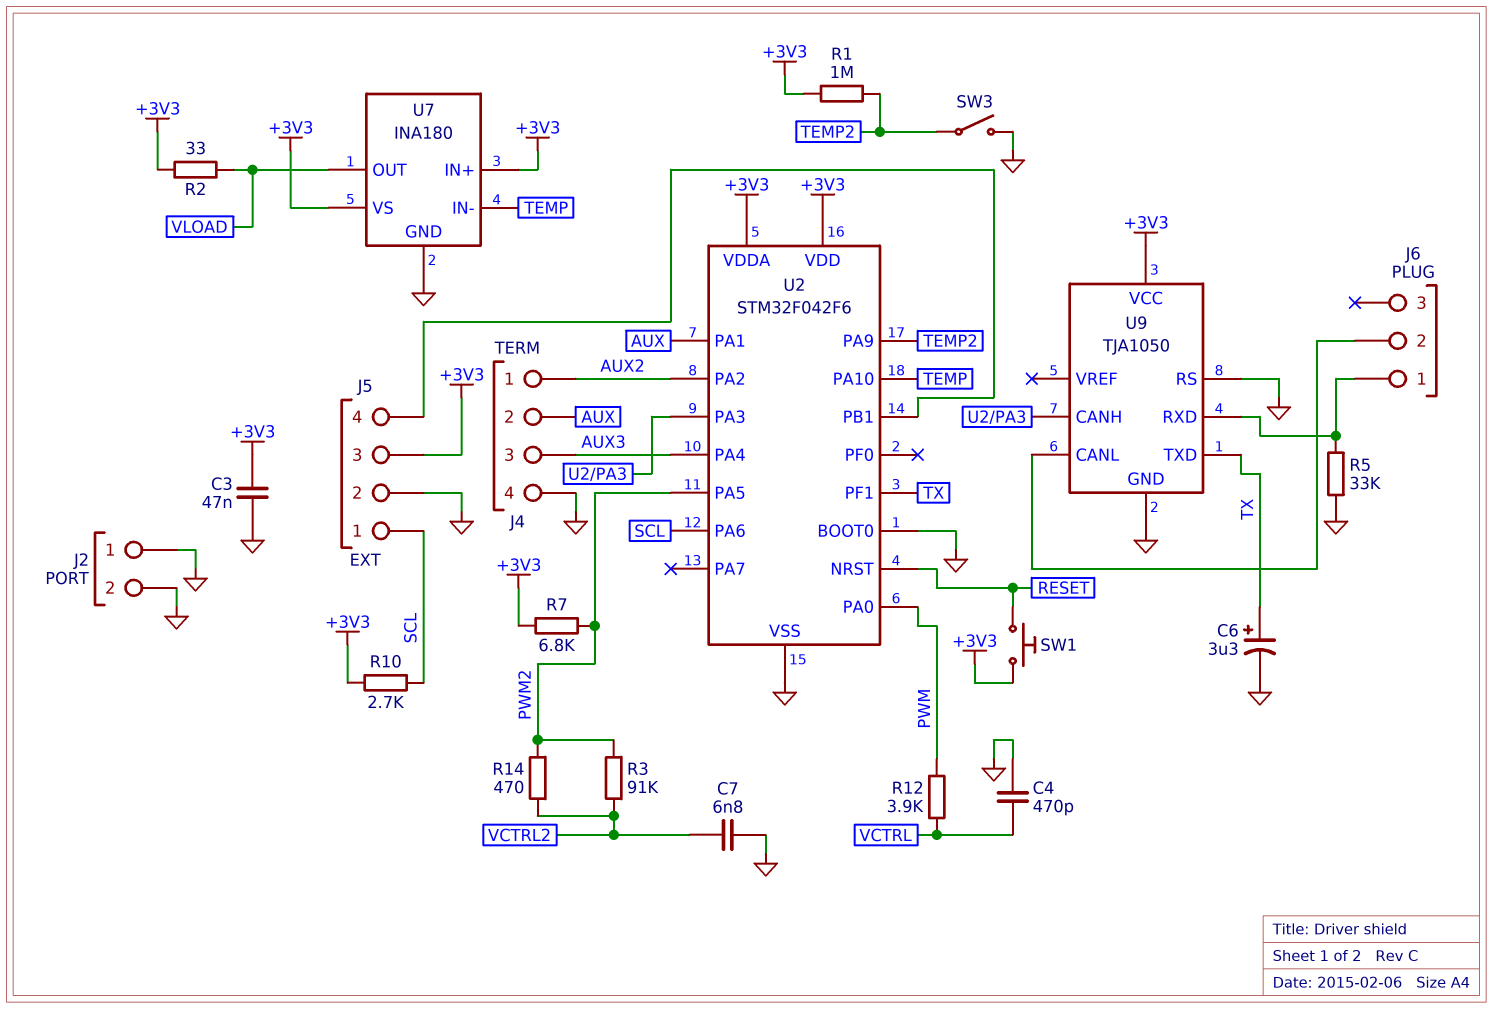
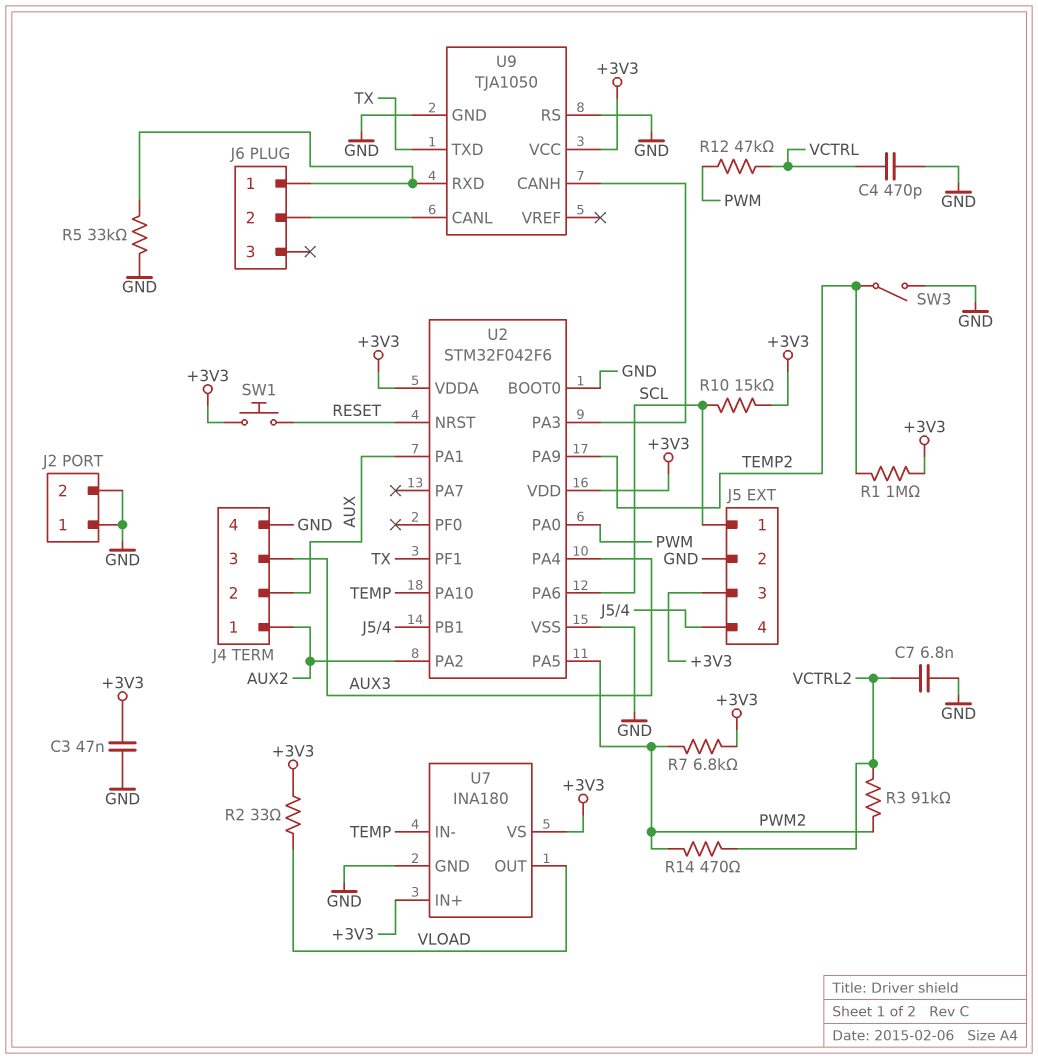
C6: 3.3uF (plus TX, minus GND) -> none
R10: 2.7k (+3V3, SCL) -> 15k (+3V3, SCL)
R12: 3.9k (PWM, VCTRL) -> 47k (PWM, VCTRL)

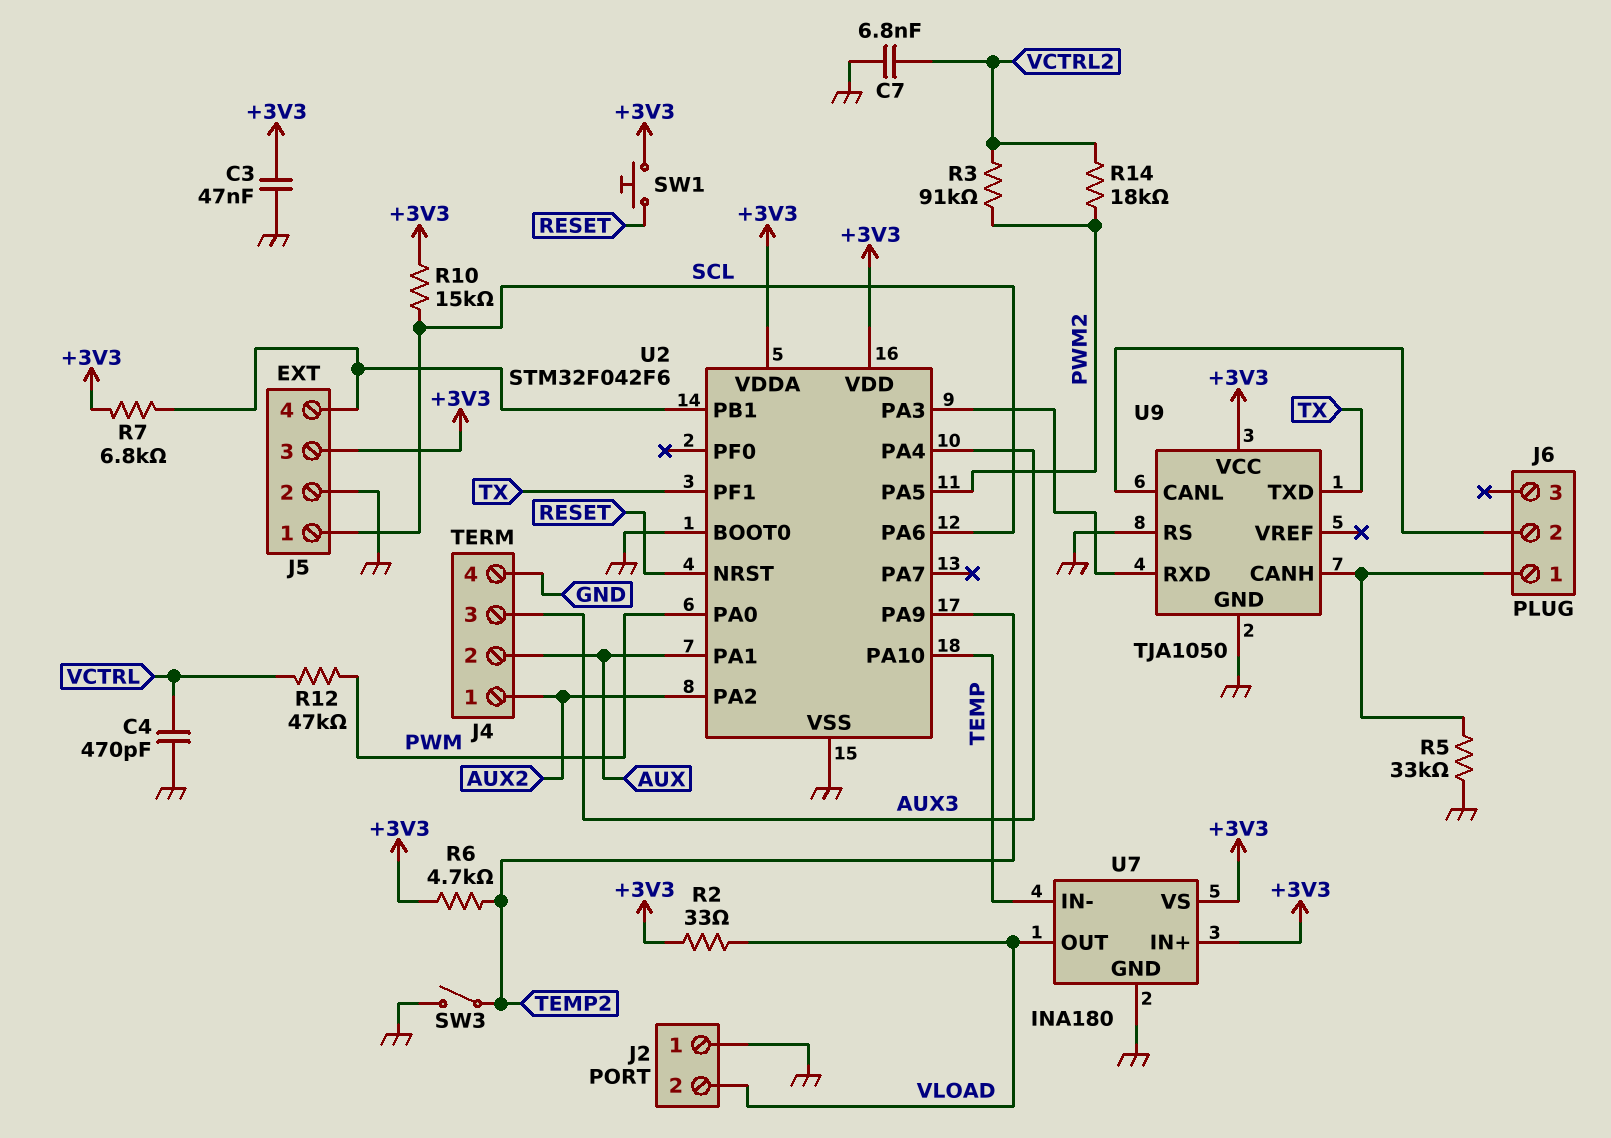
J2 pin 2: GND -> VLOAD
R1: 1M (+3V3, TEMP2) -> none
R6: none -> 4.7k (+3V3, TEMP2)
R7: 6.8k (+3V3, PWM2) -> 6.8k (+3V3, J5/4)
R14: 470 (PWM2, VCTRL2) -> 18k (PWM2, VCTRL2)
U9 pin CANH: U2/PA3 -> J6/1
U9 pin RXD: J6/1 -> U2/PA3

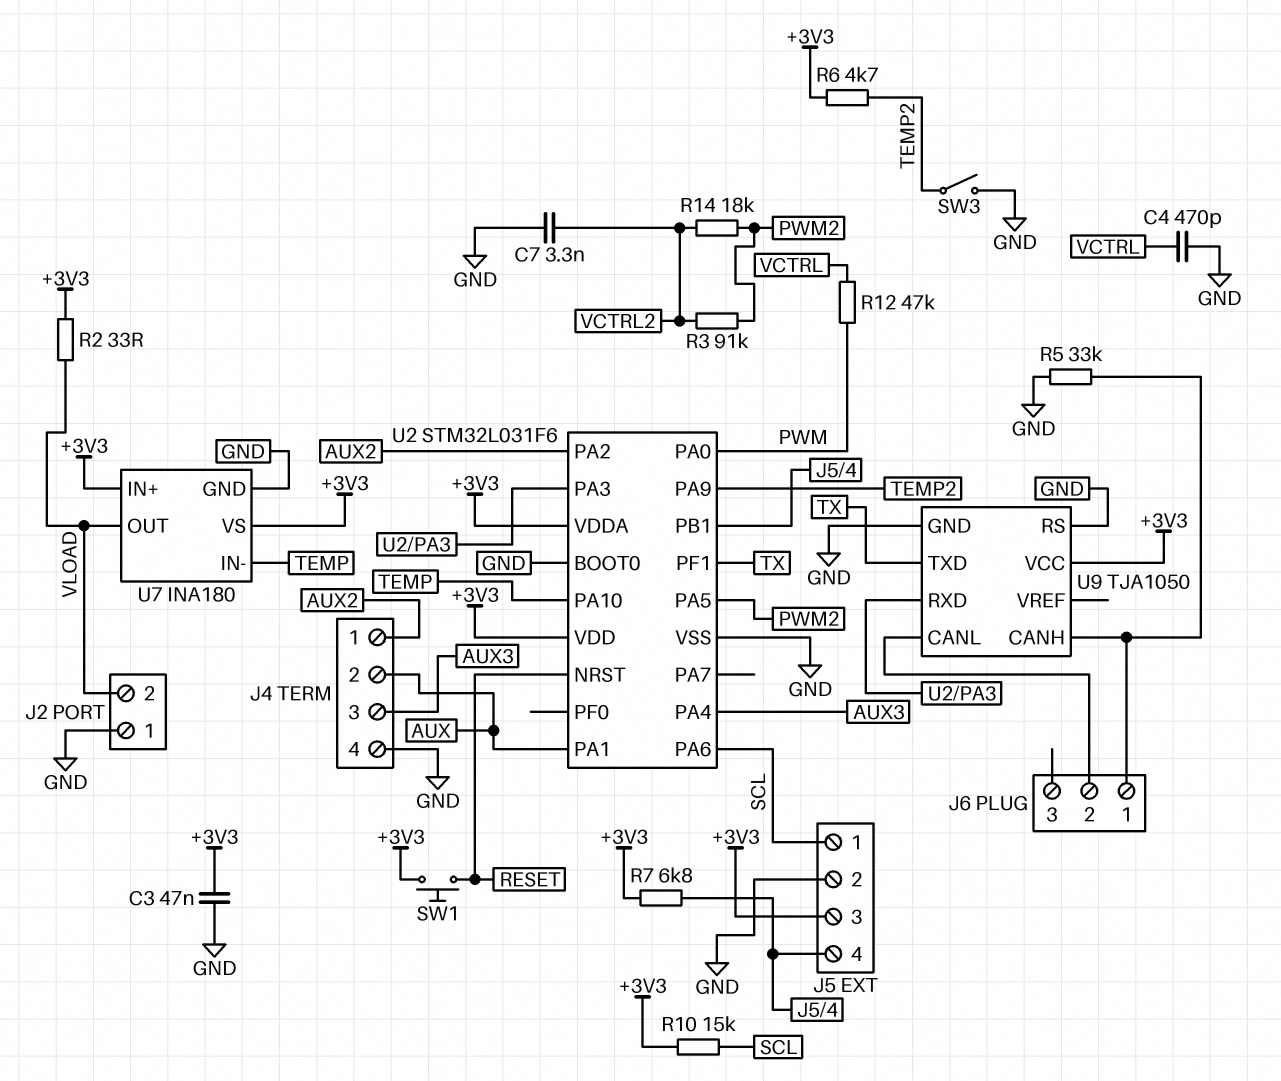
C7: 6.8nF (GND, VCTRL2) -> 3.3nF (GND, VCTRL2)
U2: STM32F042F6 -> STM32L031F6

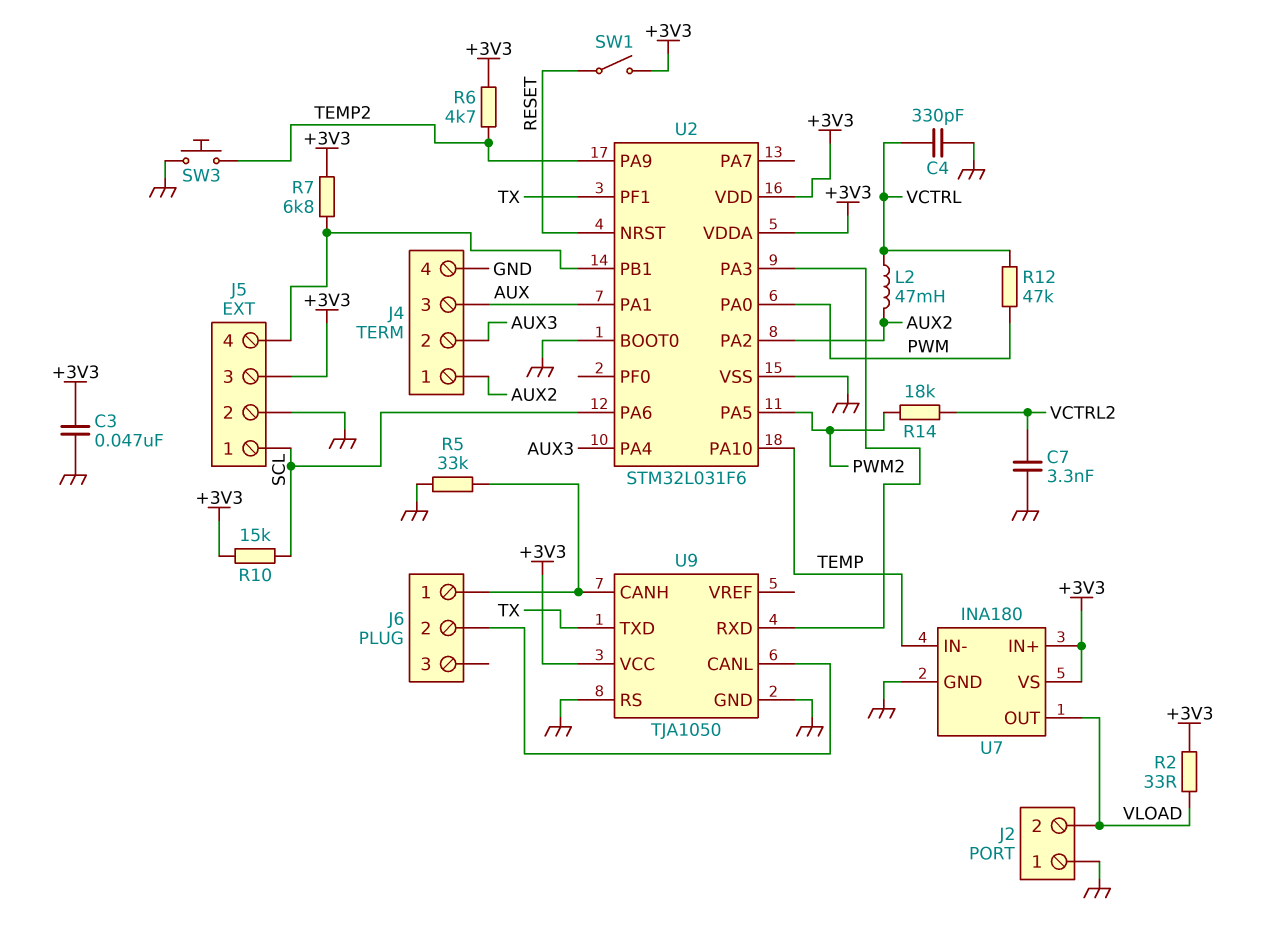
C4: 470pF (GND, VCTRL) -> 330pF (GND, VCTRL)
J4 pin 2: AUX -> AUX3
J4 pin 3: AUX3 -> AUX
L2: none -> 47mH (AUX2, VCTRL)
R3: 91k (PWM2, VCTRL2) -> none
SW1: button (+3V3, RESET) -> switch (+3V3, RESET)
SW3: switch (GND, TEMP2) -> button (GND, TEMP2)

